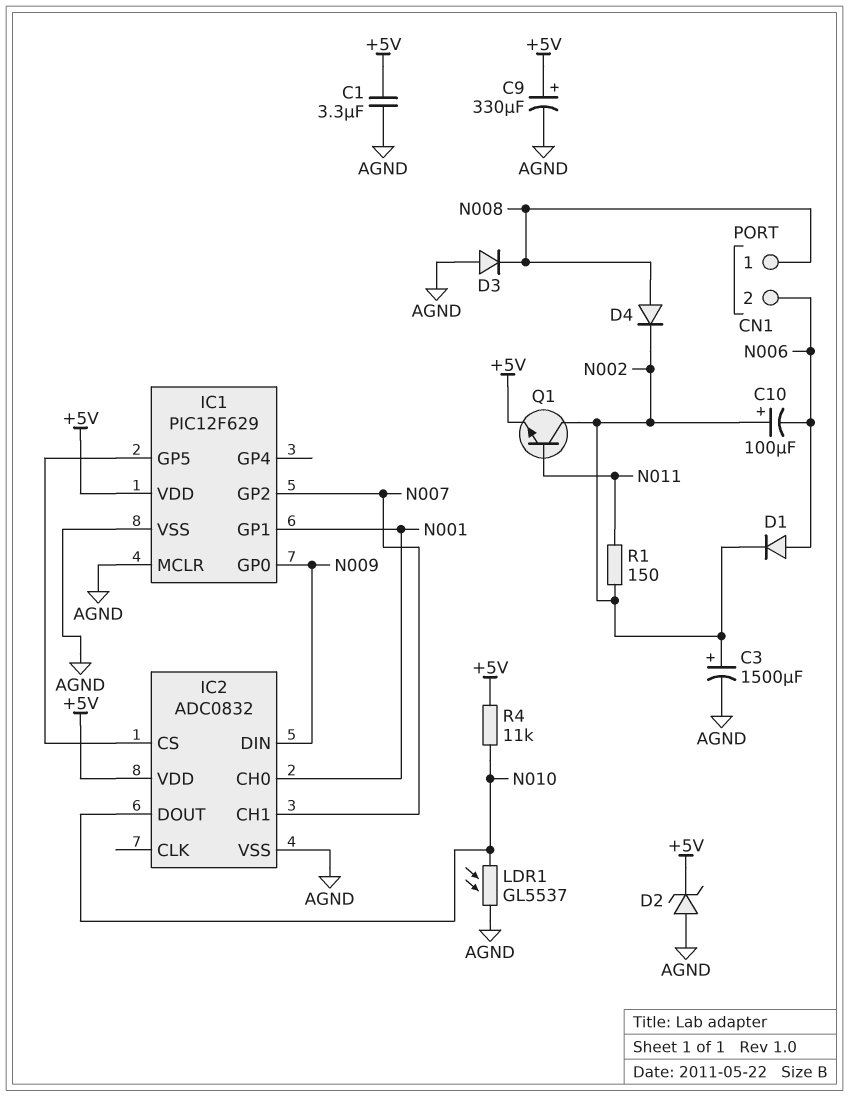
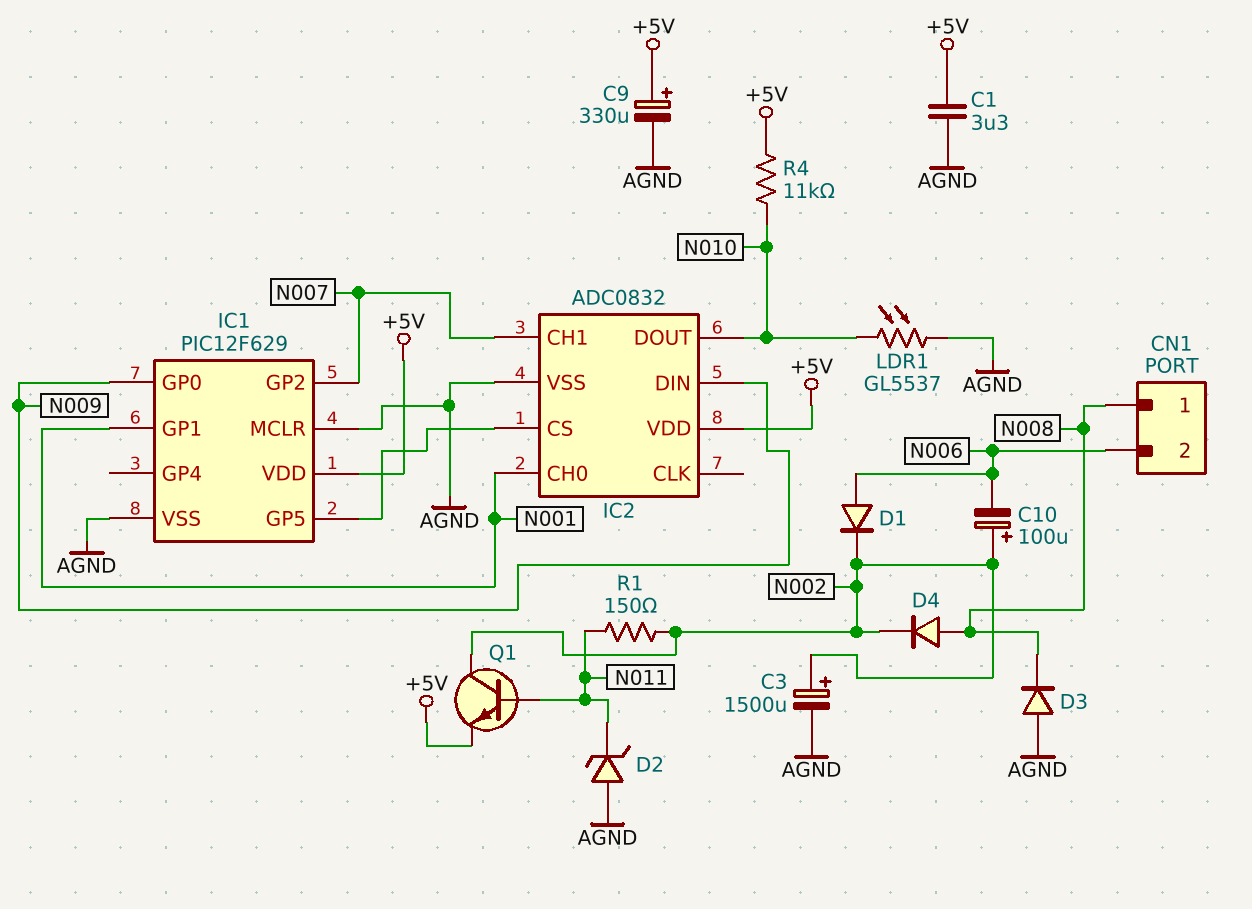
D2: zener (A AGND, K +5V) -> zener (A AGND, K N011)

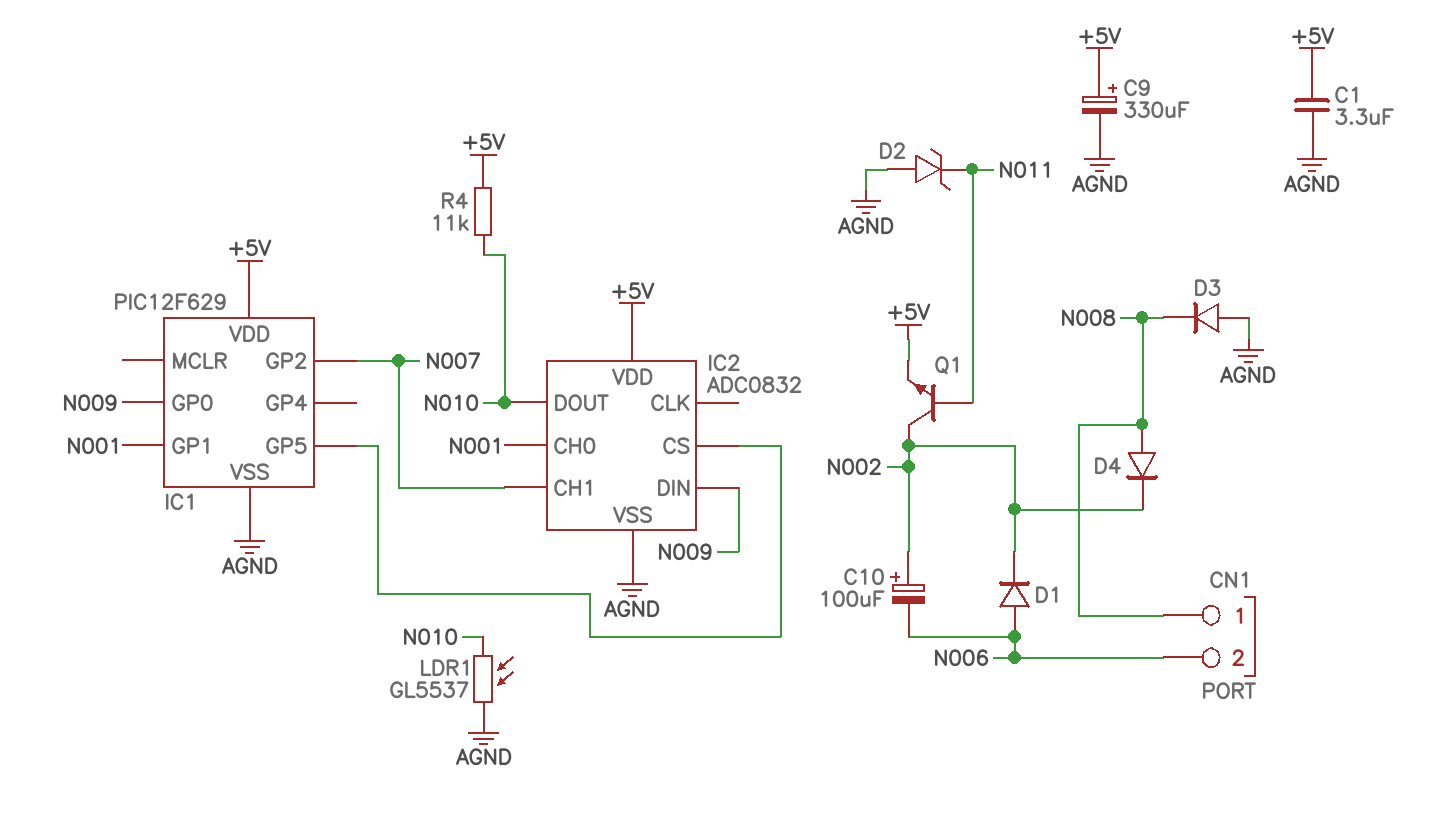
C3: 1500uF (plus N002, minus AGND) -> none
IC1 pin MCLR: AGND -> none
R1: 150 (N002, N011) -> none

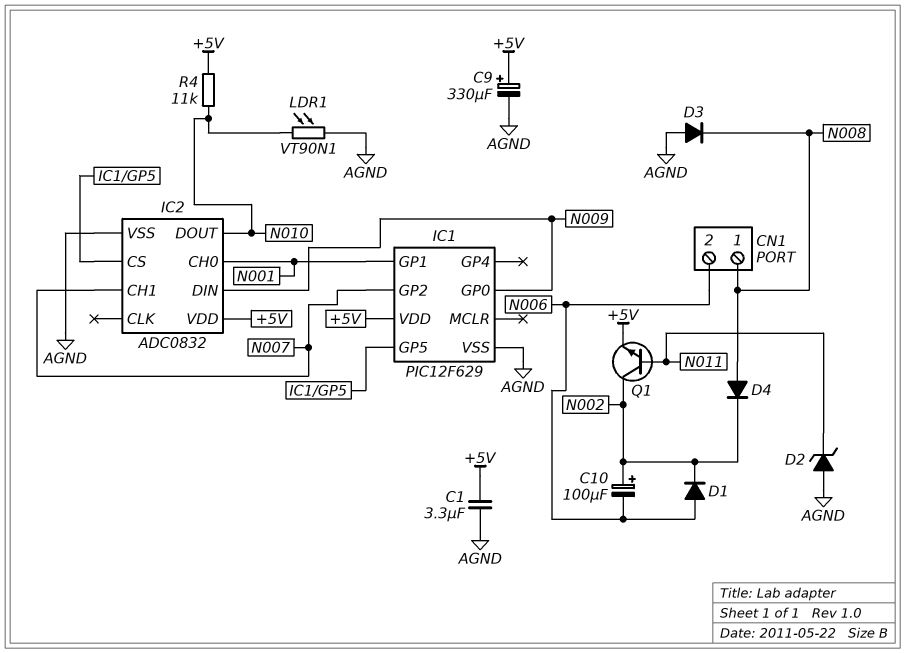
LDR1: GL5537 (AGND, N010) -> VT90N1 (AGND, N010)

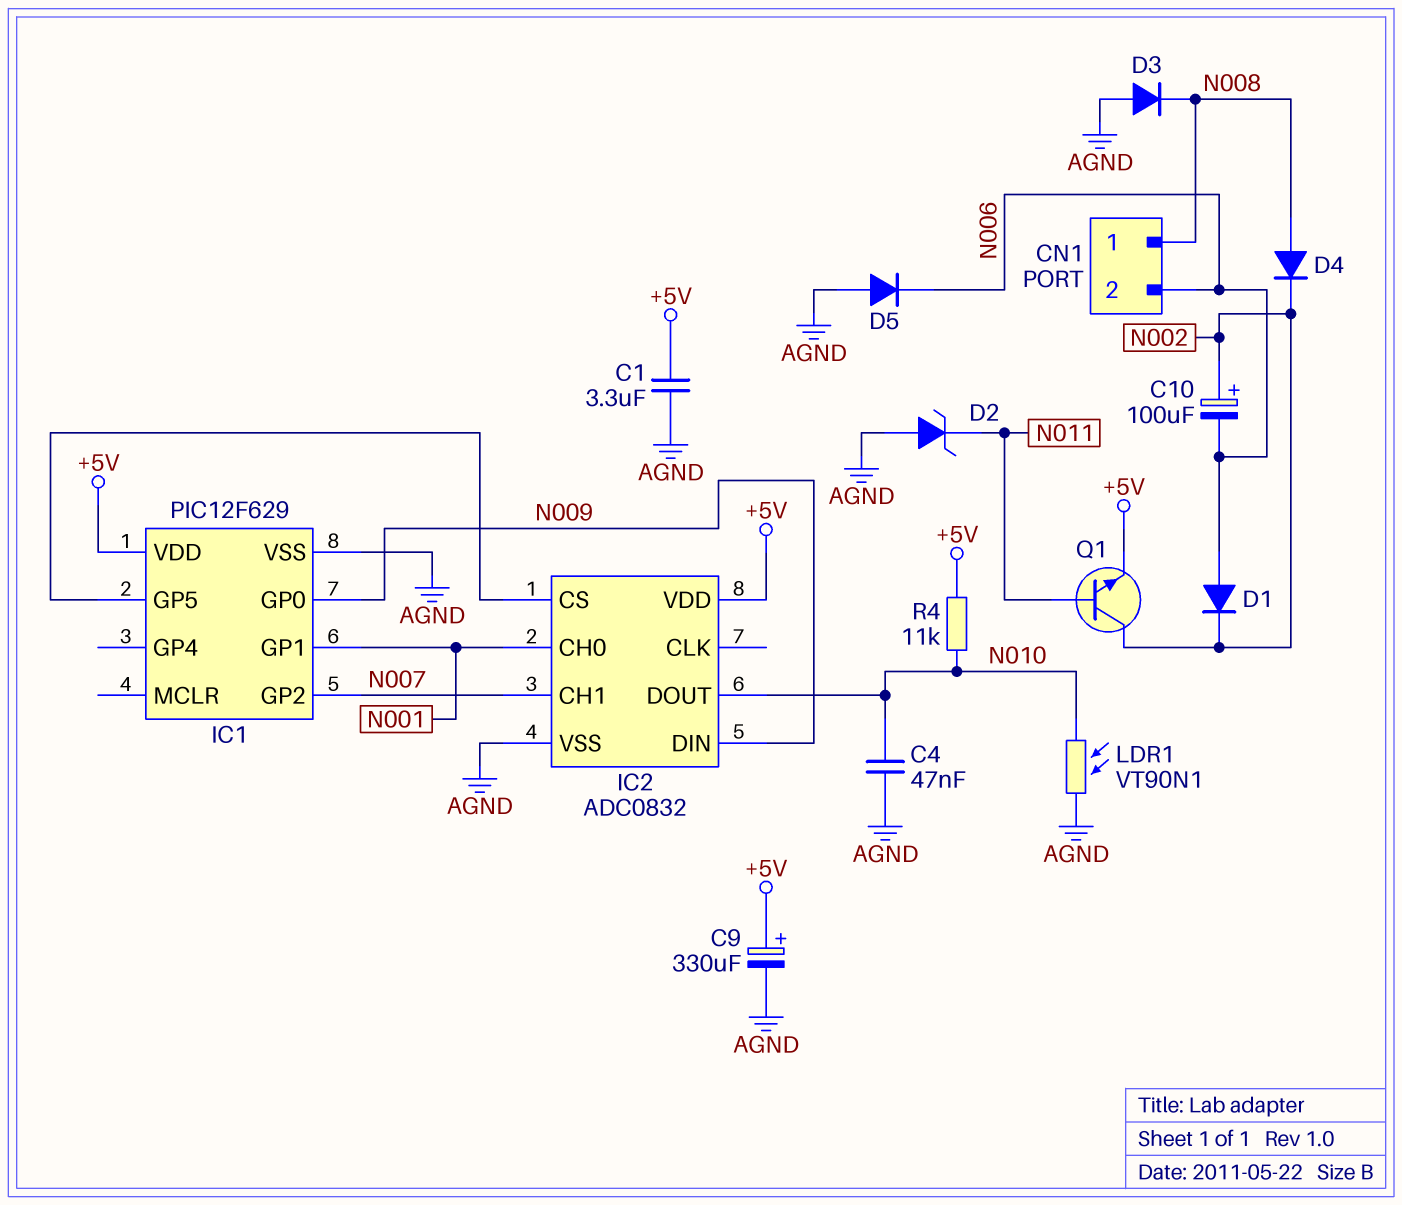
C4: none -> 47nF (AGND, N010)
D5: none -> diode (A AGND, K N006)

